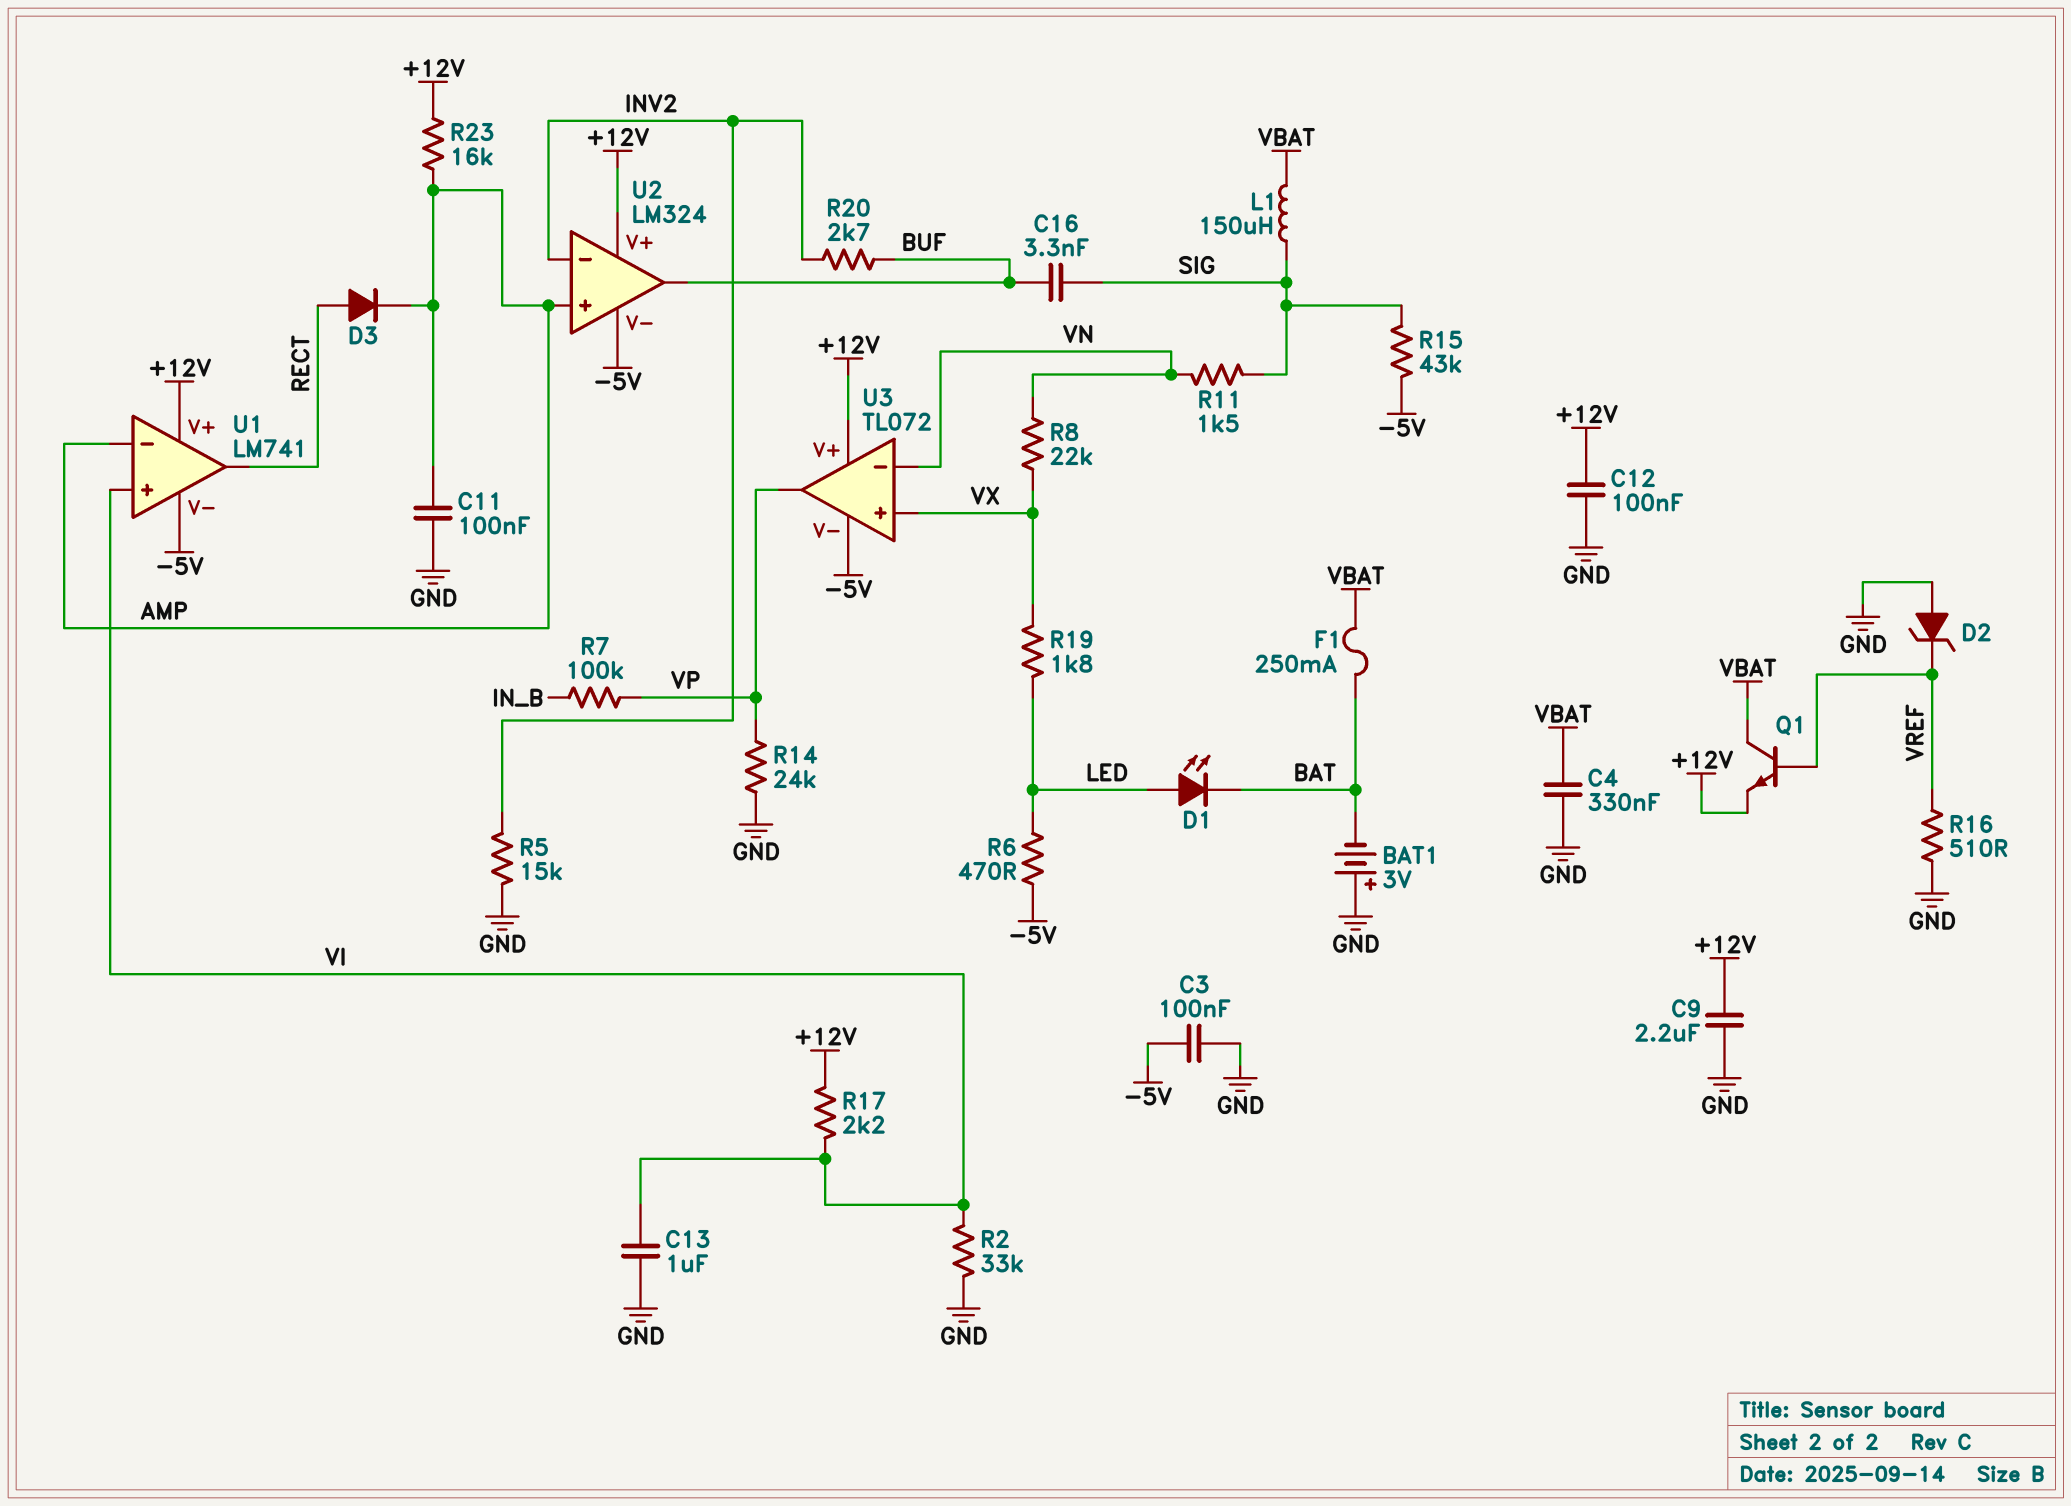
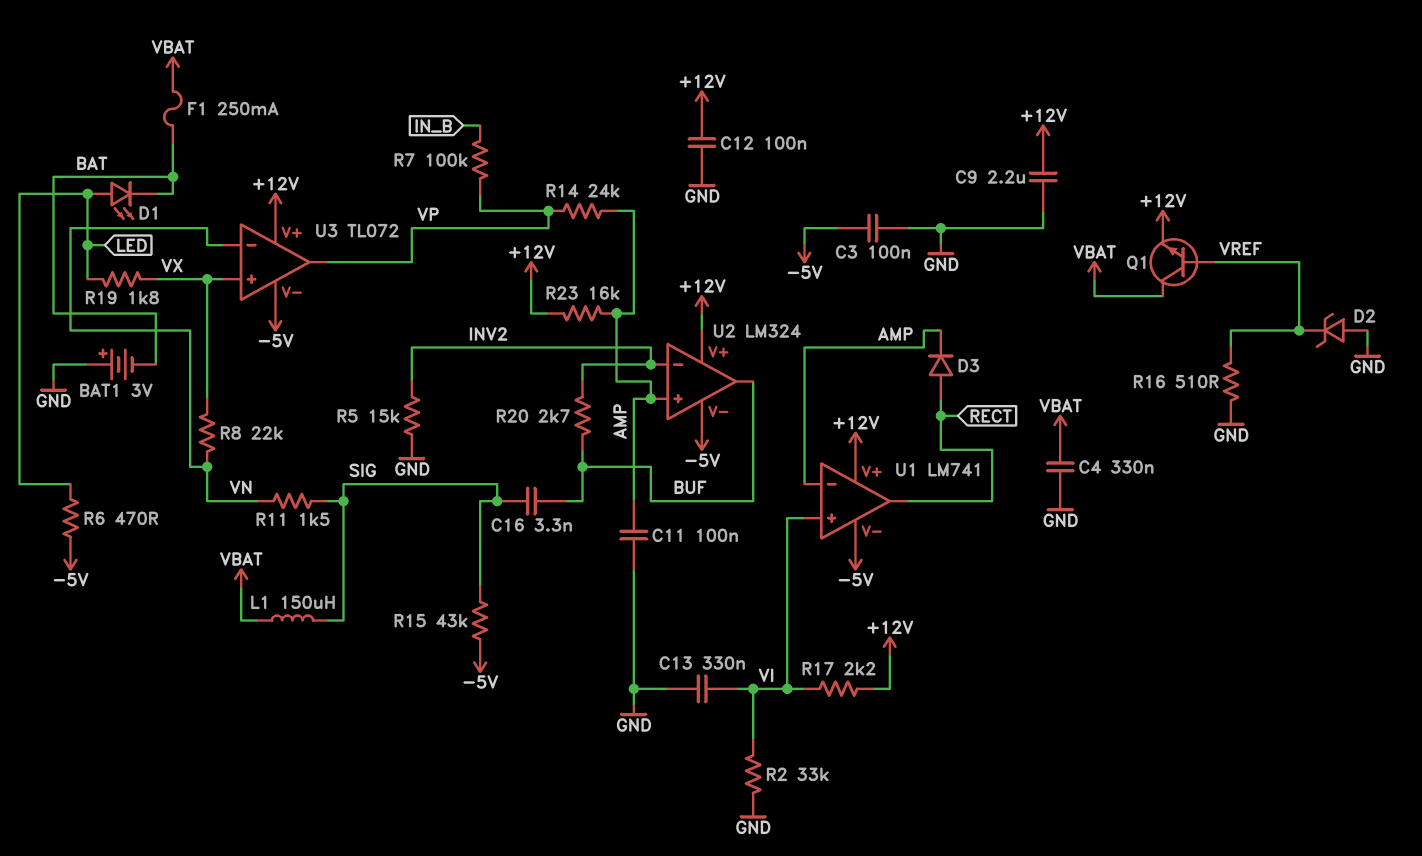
C13: 1uF (GND, VI) -> 330nF (GND, VI)
R14: 24k (GND, VP) -> 24k (AMP, VP)

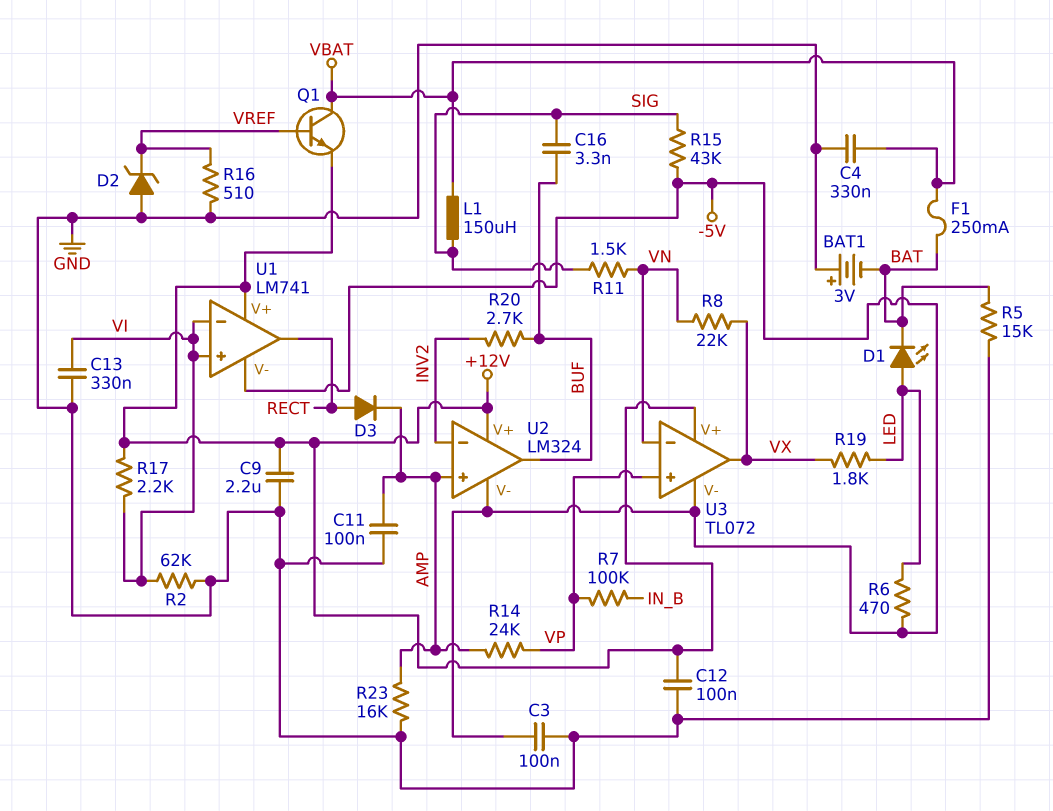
R2: 33k (GND, VI) -> 62k (GND, VI)
R5: 15k (GND, INV2) -> 15k (BAT, GND)
R23: 16k (+12V, AMP) -> 16k (AMP, GND)
U1 pin in-: AMP -> VI
U3 pin in+: VX -> VP
U3 pin out: VP -> VX

